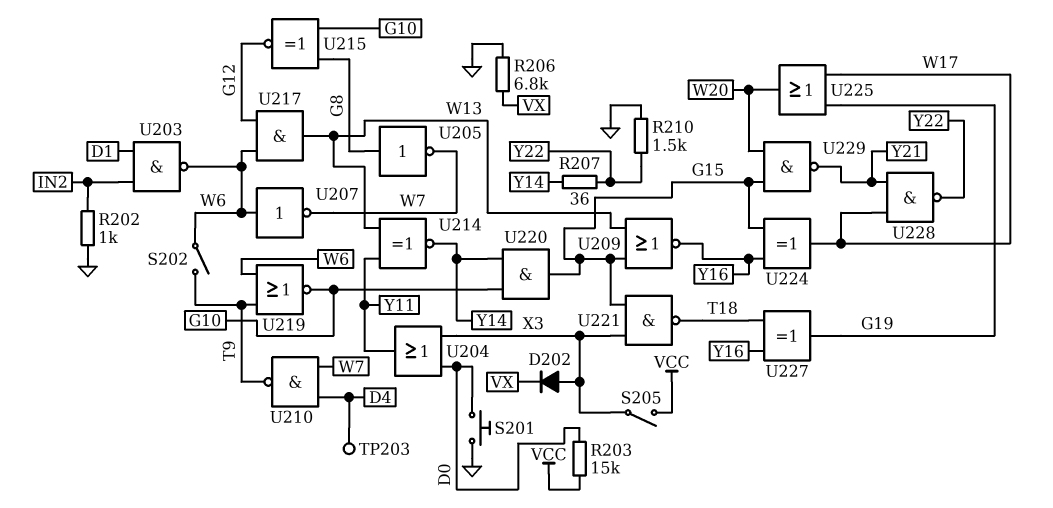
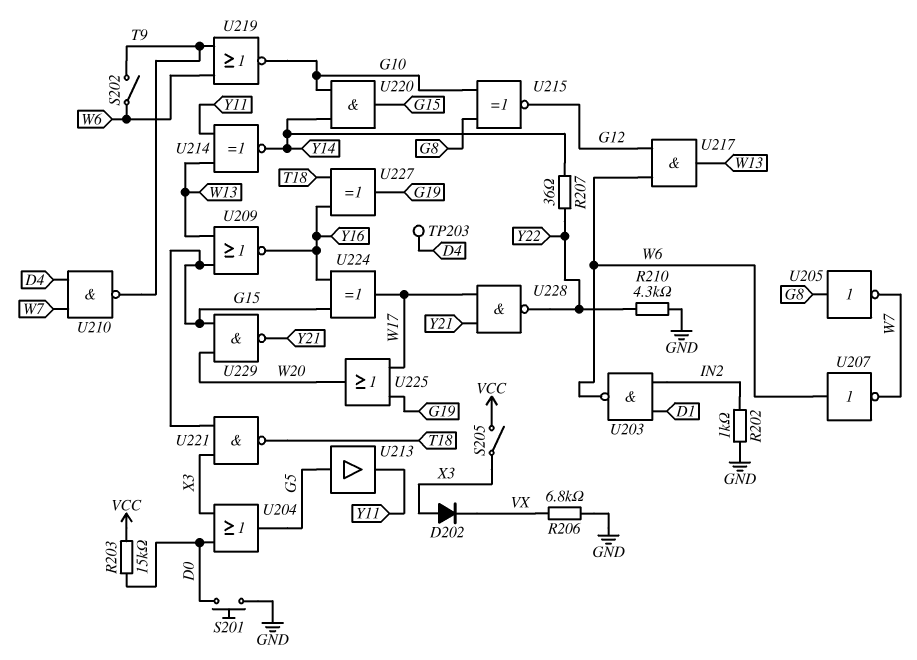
R210: 1.5k (GND, Y22) -> 4.3k (GND, Y22)
U204: OR (in D0, in X3, out Y11) -> OR (in D0, in X3, out G5)
U213: none -> buffer (in G5, out Y11)

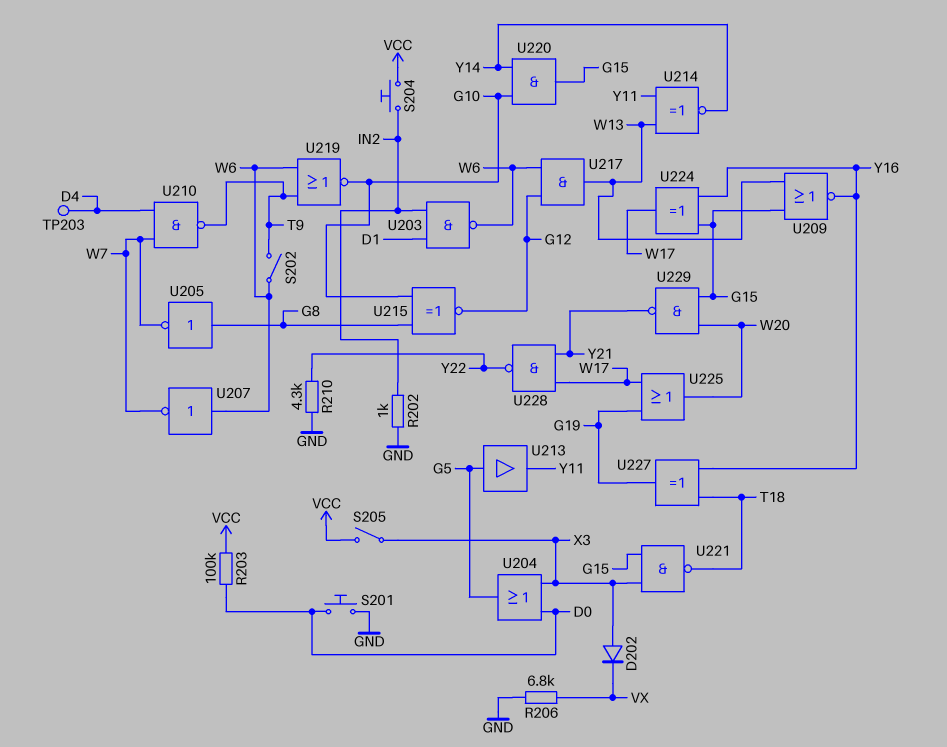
R203: 15k (D0, VCC) -> 100k (D0, VCC)
R207: 36 (Y14, Y22) -> none
S204: none -> button (IN2, VCC)

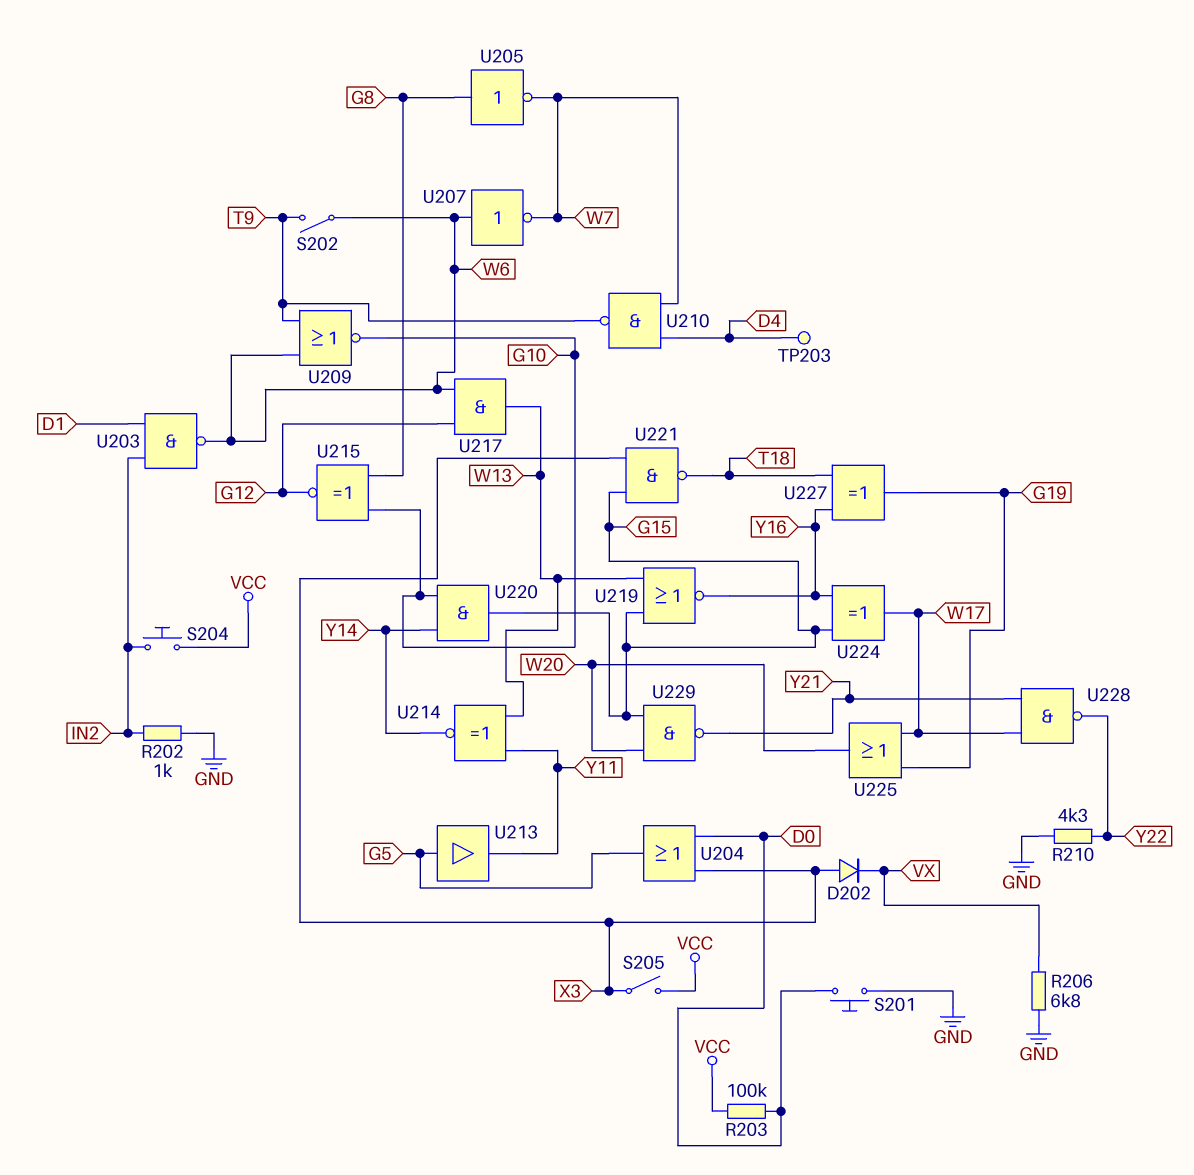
U209: NOR (in G15, in W13, out Y16) -> NOR (in T9, in W6, out G10)
U219: NOR (in T9, in W6, out G10) -> NOR (in G15, in W13, out Y16)

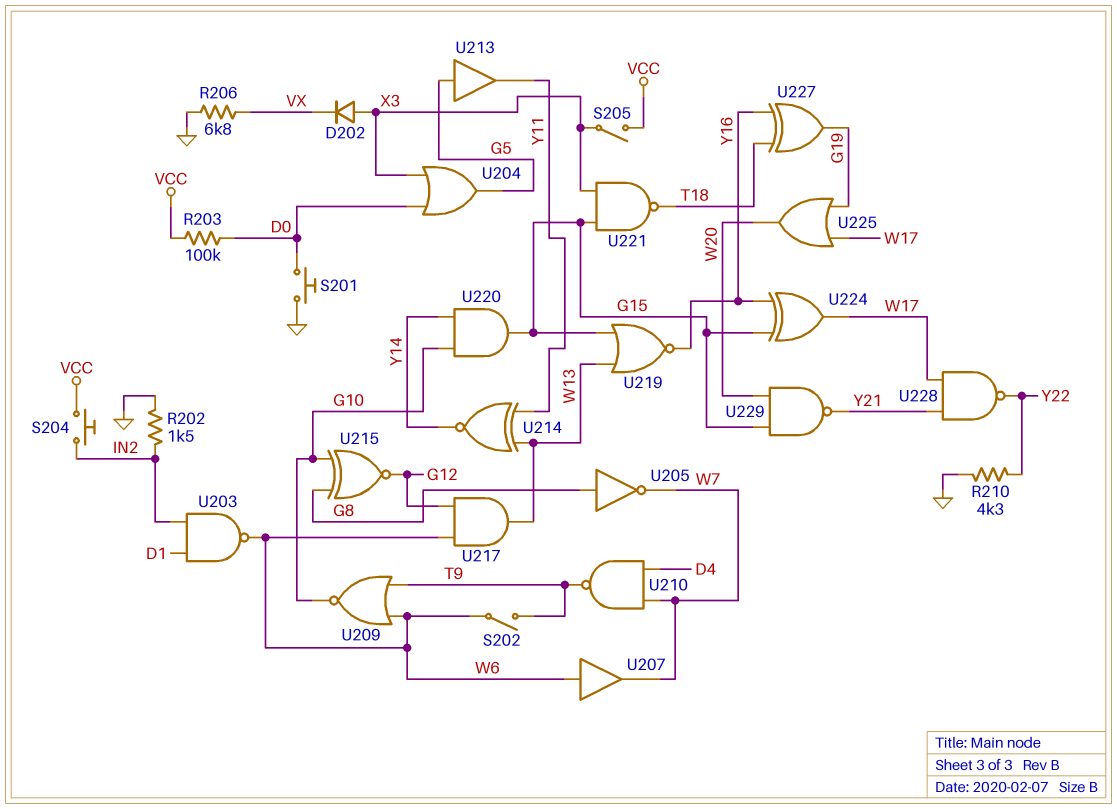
R202: 1k (GND, IN2) -> 1.5k (GND, IN2)
TP203: test point (D4) -> none
U207: NOT (in W6, out W7) -> buffer (in W6, out W7)

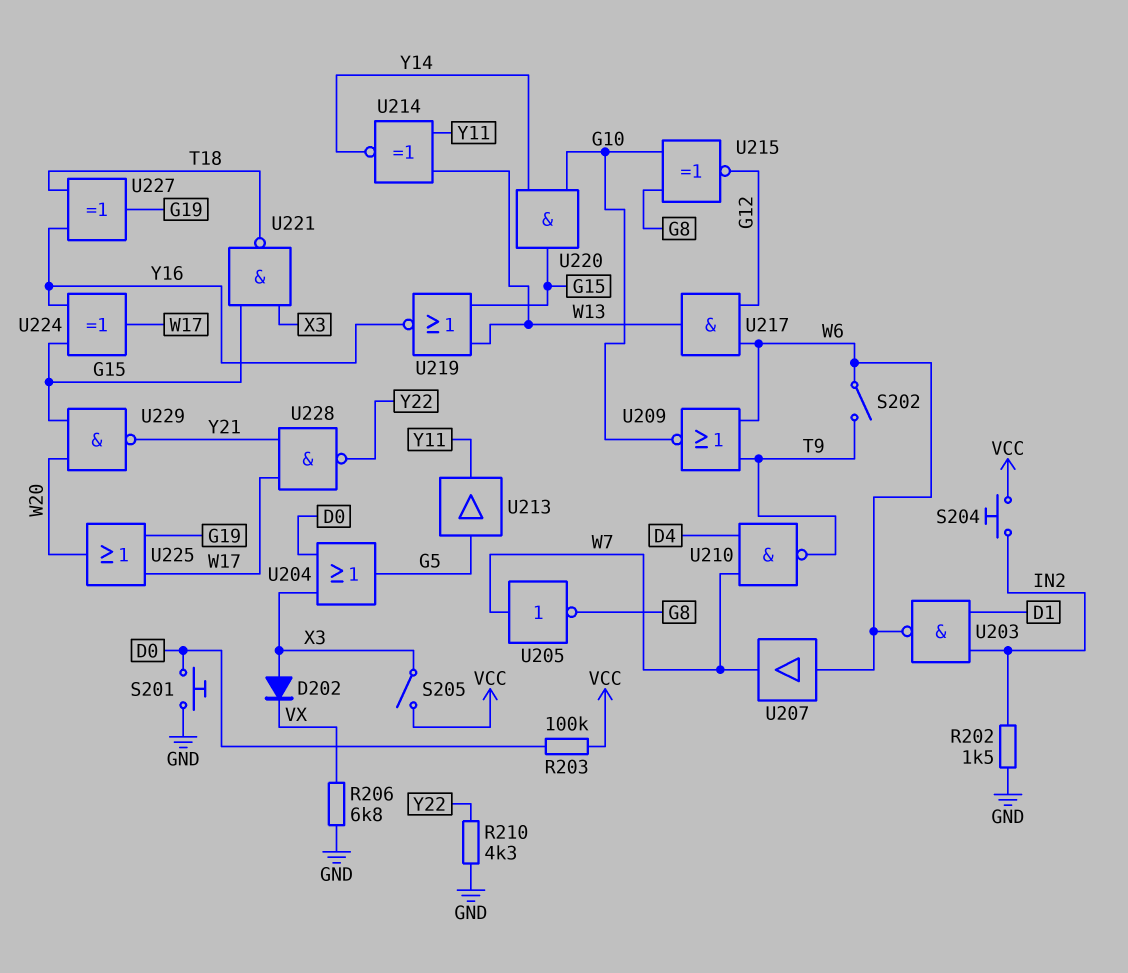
U205: NOT (in G8, out W7) -> NOT (in W7, out G8)

